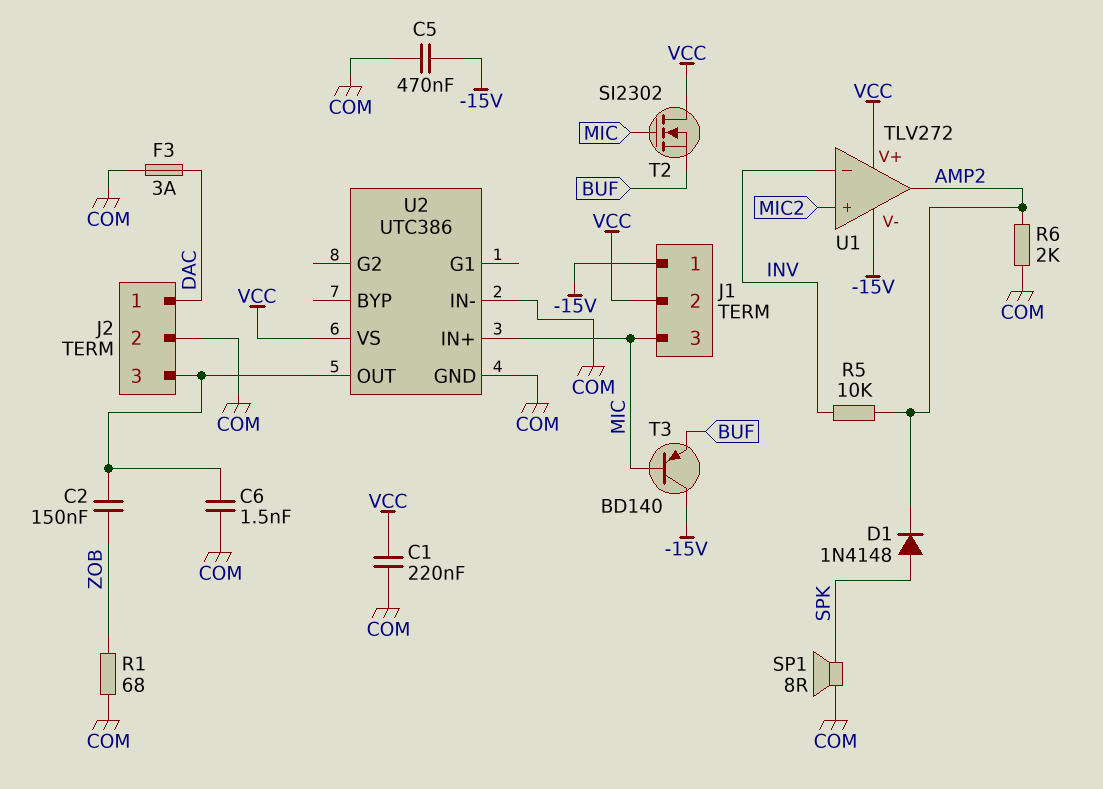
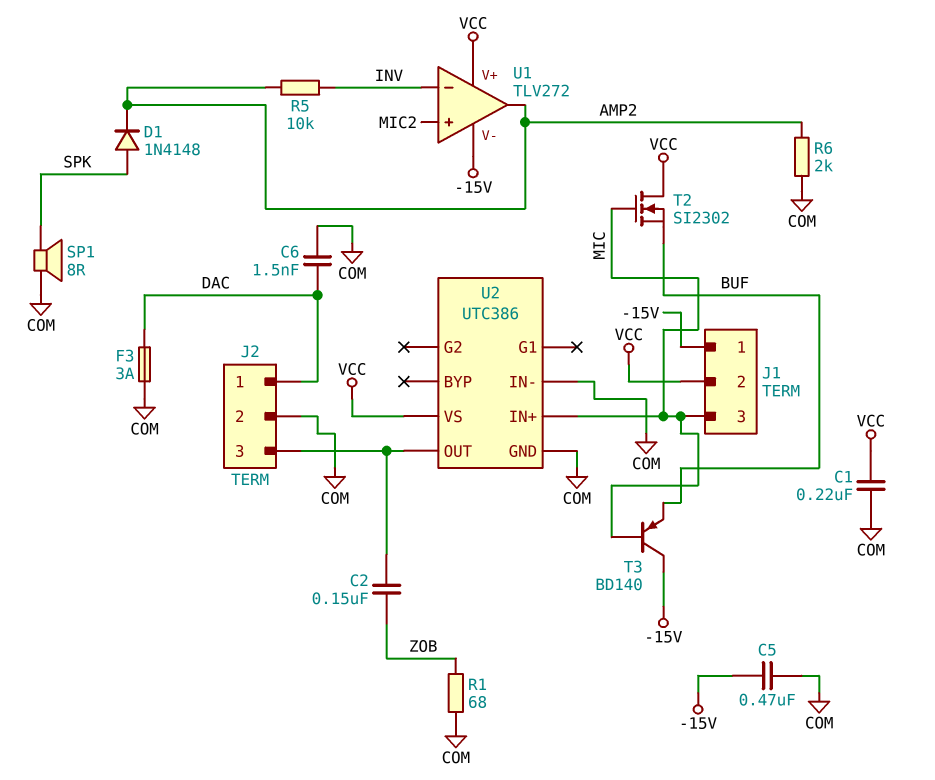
C6: 1.5nF (COM, J2/3) -> 1.5nF (COM, DAC)

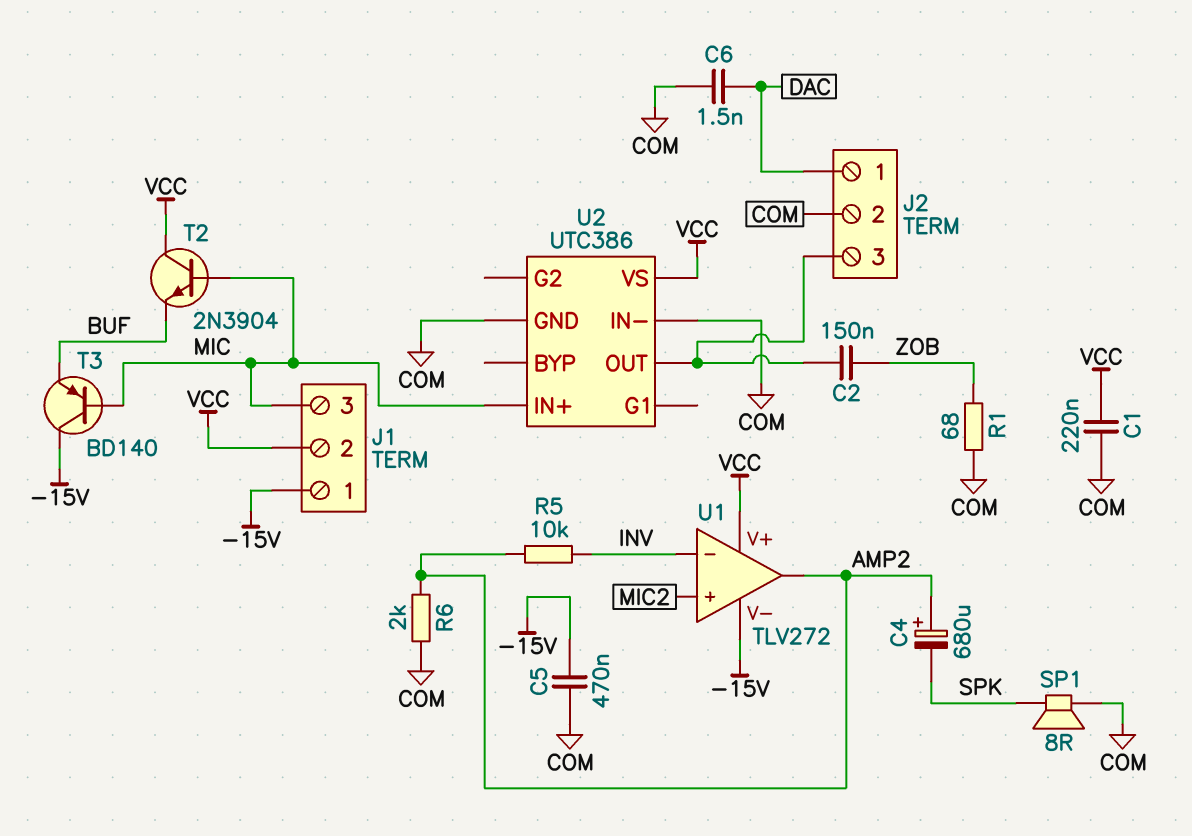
C4: none -> 680uF (plus AMP2, minus SPK)
D1: diode 1N4148 (A SPK, K AMP2) -> none
F3: 3A (COM, DAC) -> none
T2: NMOS SI2302 (G MIC, D VCC, S BUF) -> NPN 2N3904 (B MIC, C VCC, E BUF)

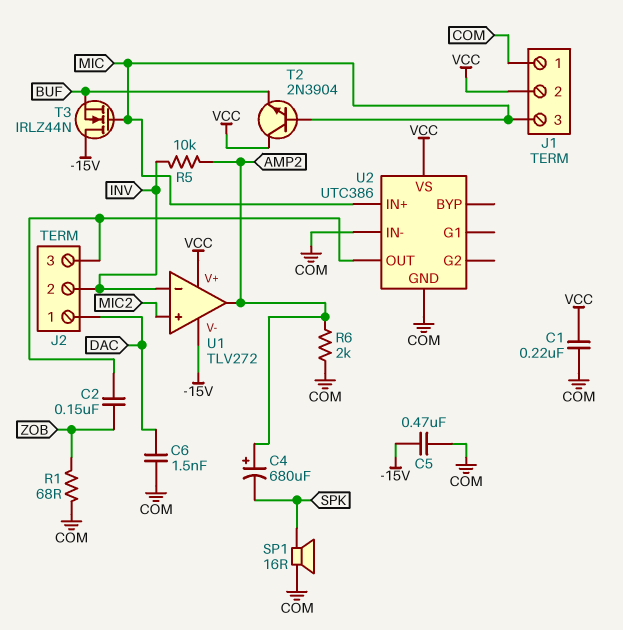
J1 pin 1: -15V -> COM
J2 pin 2: COM -> INV
SP1: speaker 8R (COM, SPK) -> speaker 16R (COM, SPK)
T3: PNP BD140 (B MIC, C -15V, E BUF) -> NMOS IRLZ44N (G MIC, D -15V, S BUF)

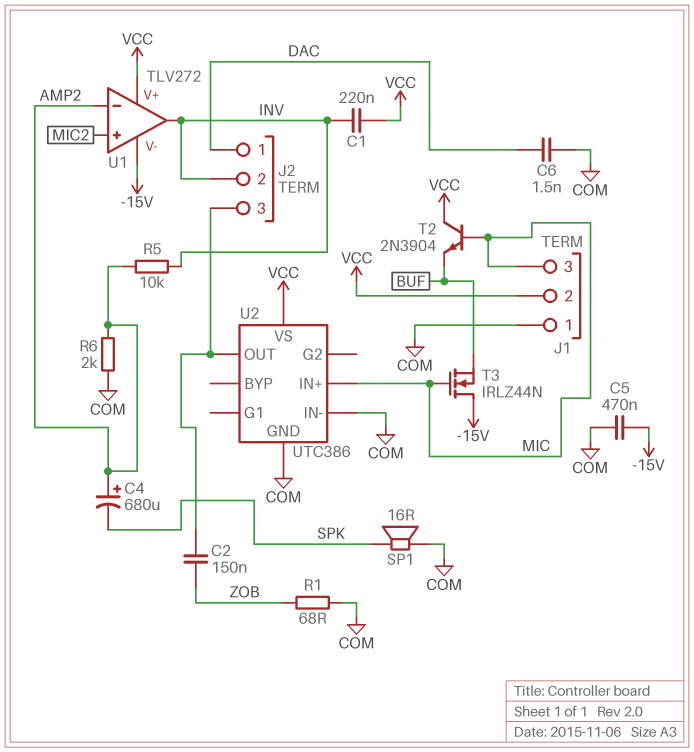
C1: 220nF (COM, VCC) -> 220nF (INV, VCC)
U1 pin in-: INV -> AMP2
U1 pin out: AMP2 -> INV

